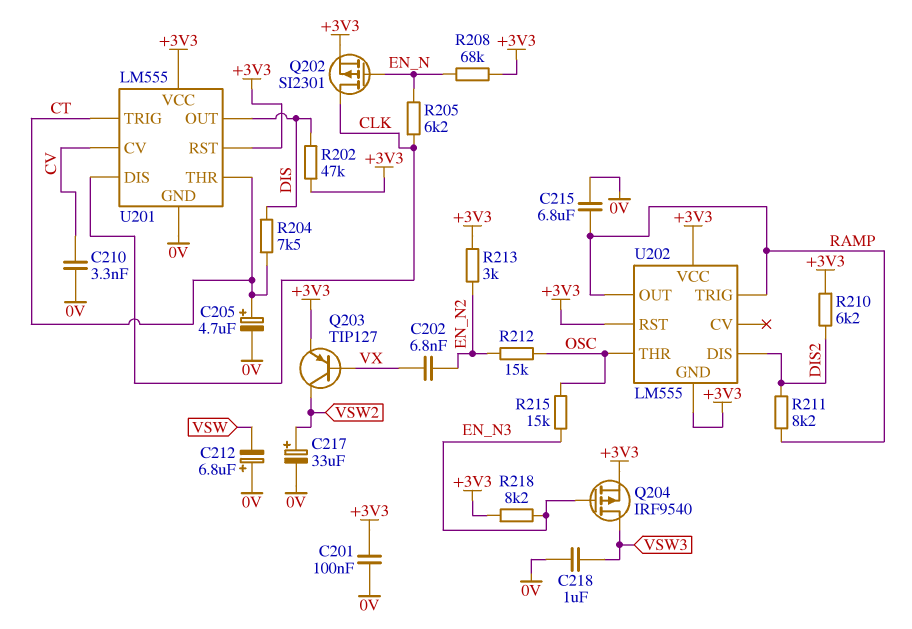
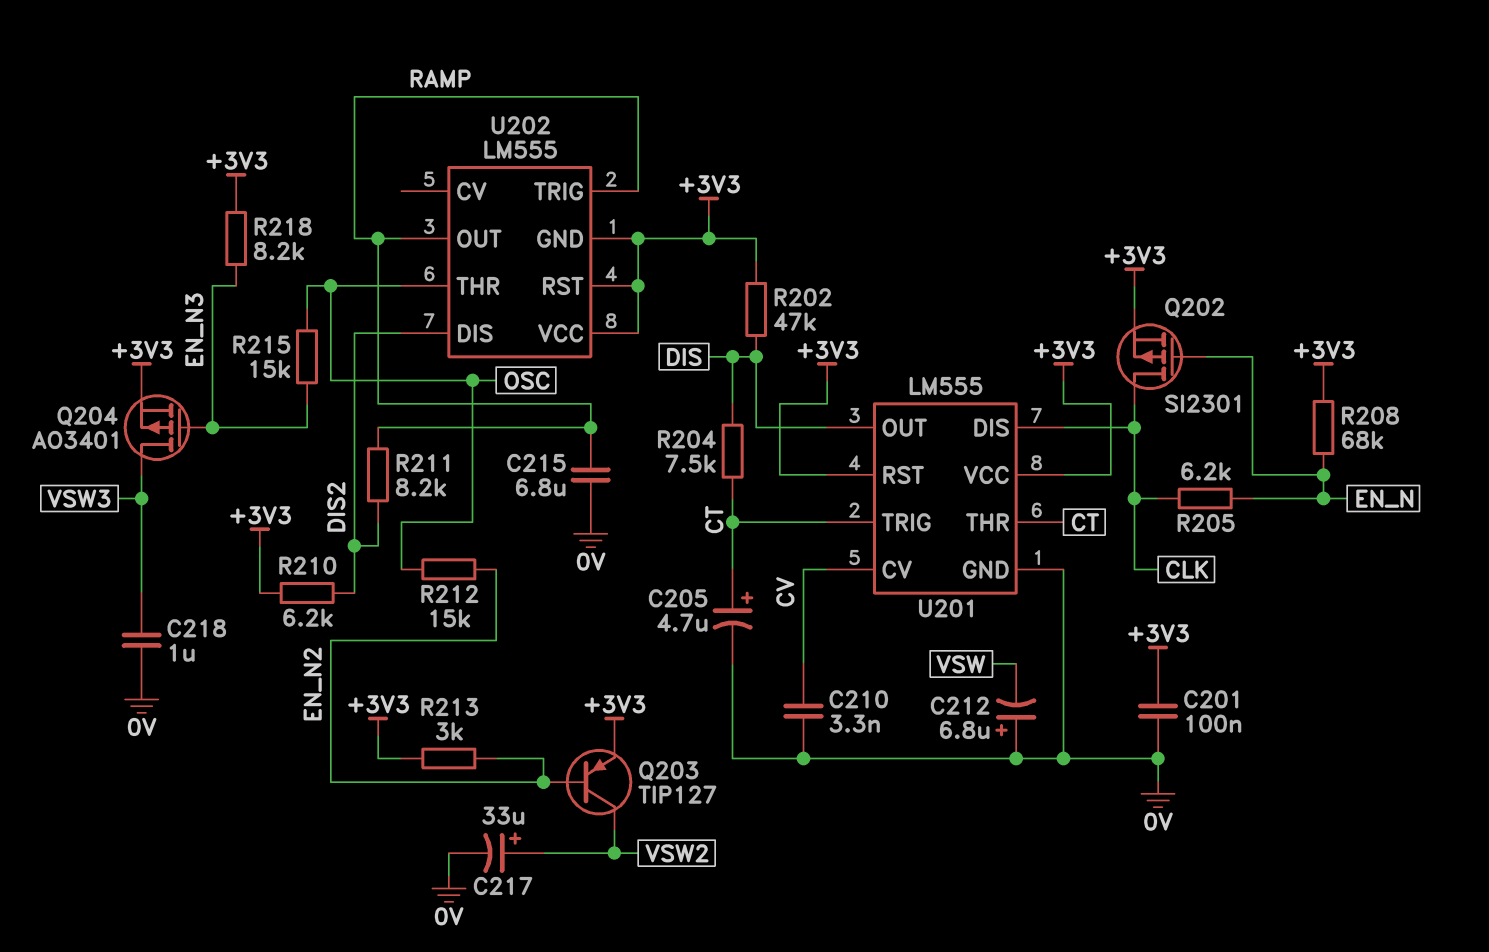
C202: 6.8nF (EN_N2, VX) -> none
Q203: PNP TIP127 (B VX, C VSW2, E +3V3) -> PNP TIP127 (B EN_N2, C VSW2, E +3V3)
Q204: PMOS IRF9540 (G EN_N3, D VSW3, S +3V3) -> PMOS AO3401 (G EN_N3, D VSW3, S +3V3)

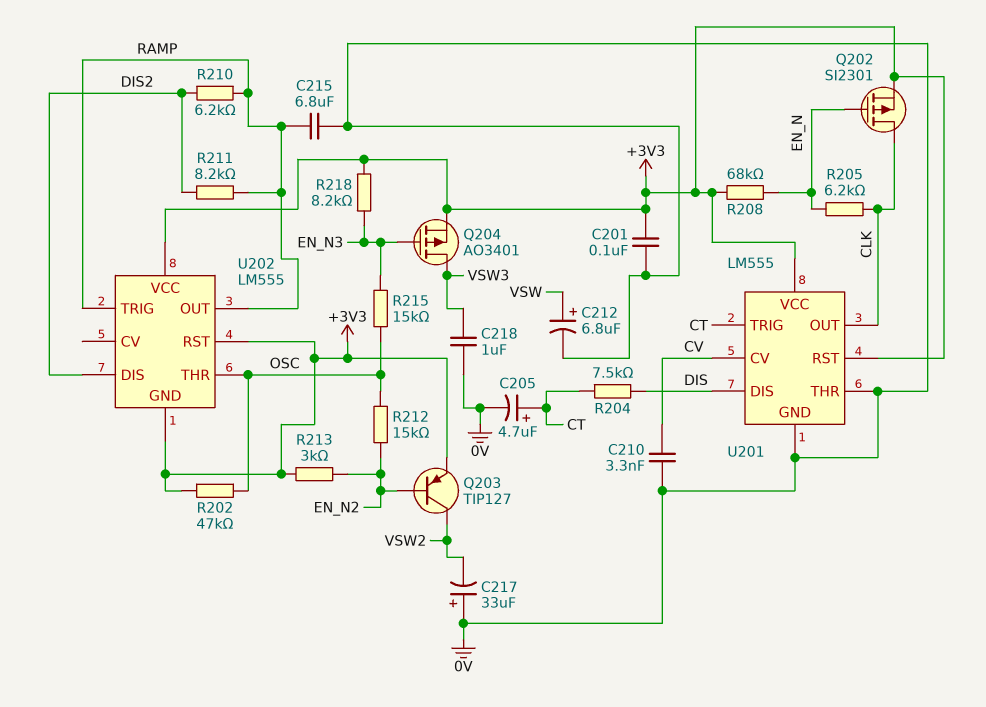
C212: 6.8uF (plus 0V, minus VSW) -> 6.8uF (plus VSW, minus 0V)
C217: 33uF (plus VSW2, minus 0V) -> 33uF (plus 0V, minus VSW2)
R202: 47k (+3V3, DIS) -> 47k (+3V3, OSC)
R210: 6.2k (+3V3, DIS2) -> 6.2k (DIS2, RAMP)
U201 pin DIS: CLK -> DIS
U201 pin OUT: DIS -> CLK
U201 pin THR: CT -> 0V

